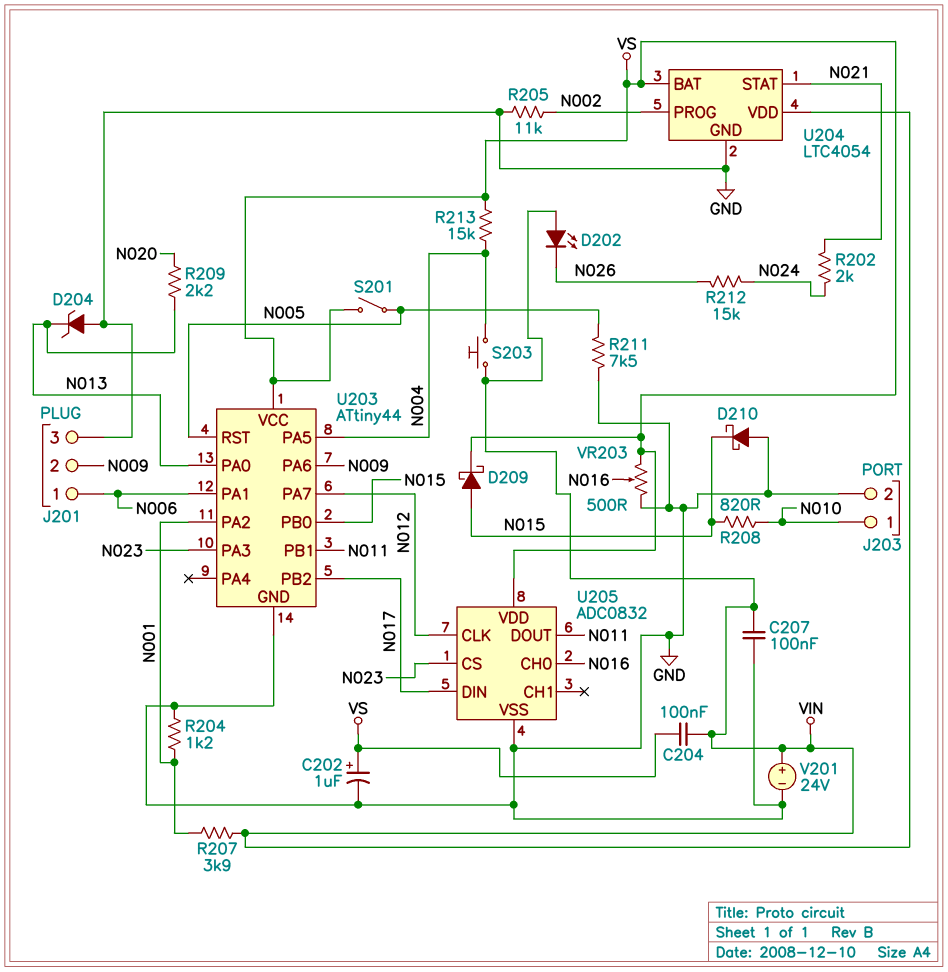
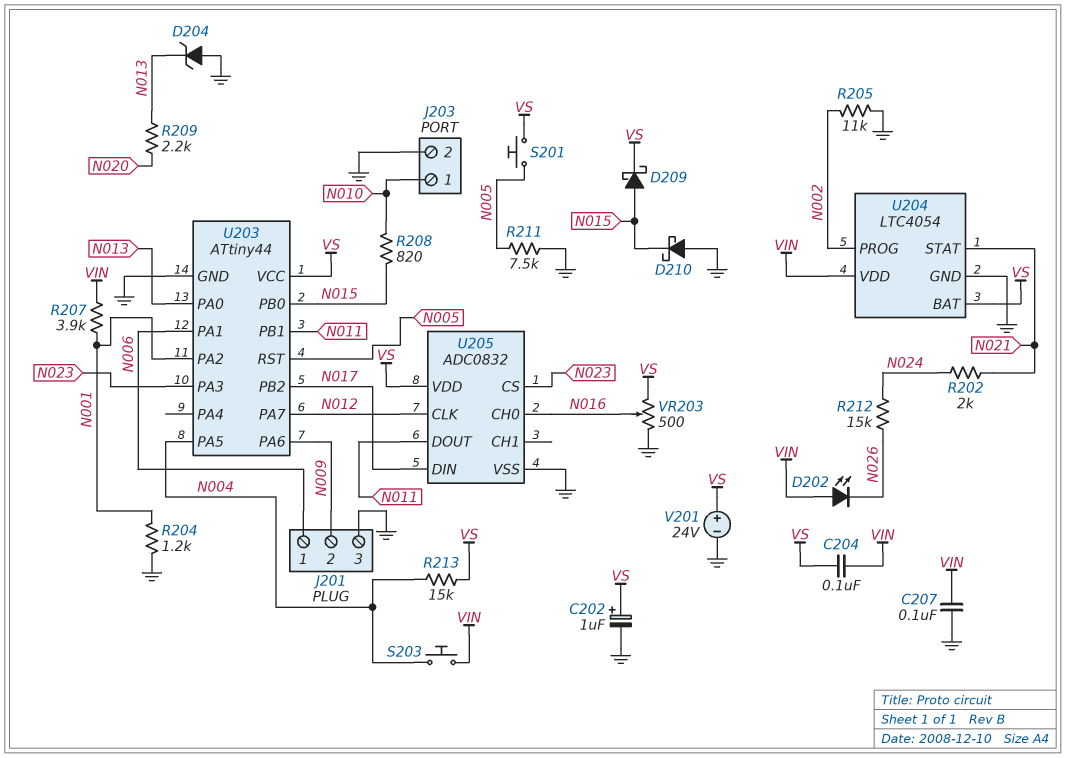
S201: switch (N005, VS) -> button (N005, VS)
V201: 24V (plus VIN, minus GND) -> 24V (plus VS, minus GND)

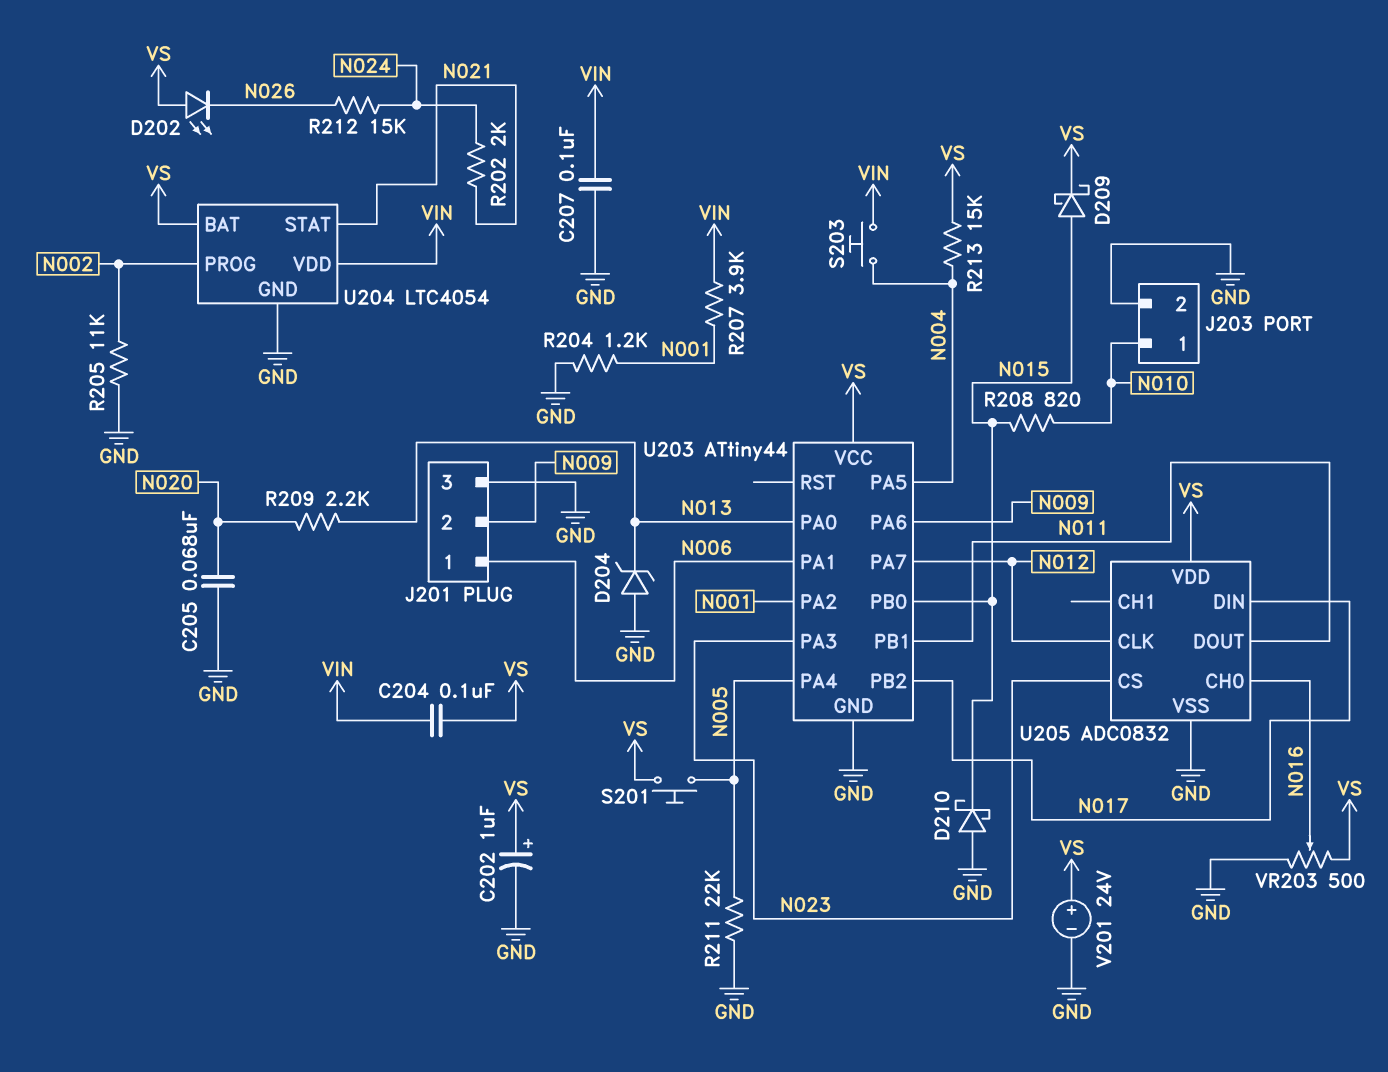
C205: none -> 68nF (GND, N020)
D202: LED (A VIN, K N026) -> LED (A VS, K N026)
R211: 7.5k (GND, N005) -> 22k (GND, N005)
U203 pin PA4: none -> N005
U203 pin RST: N005 -> none

